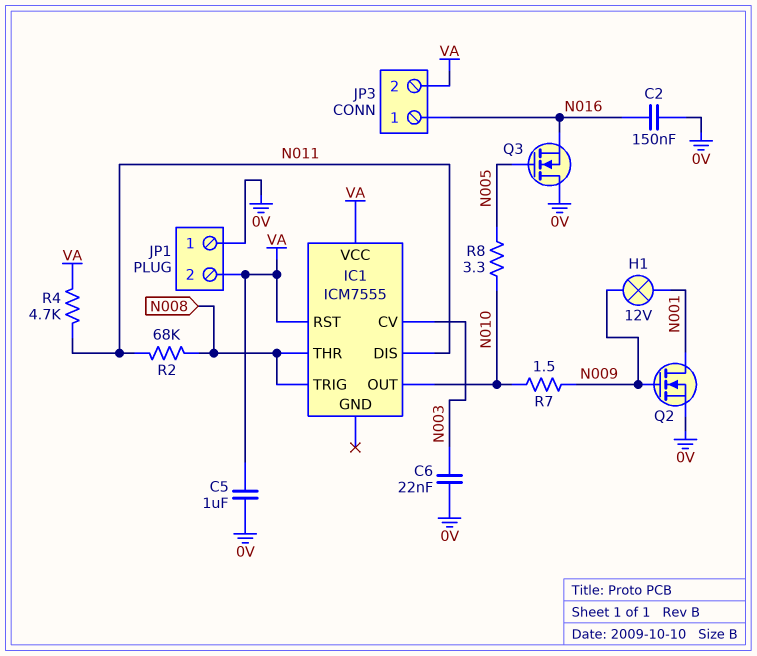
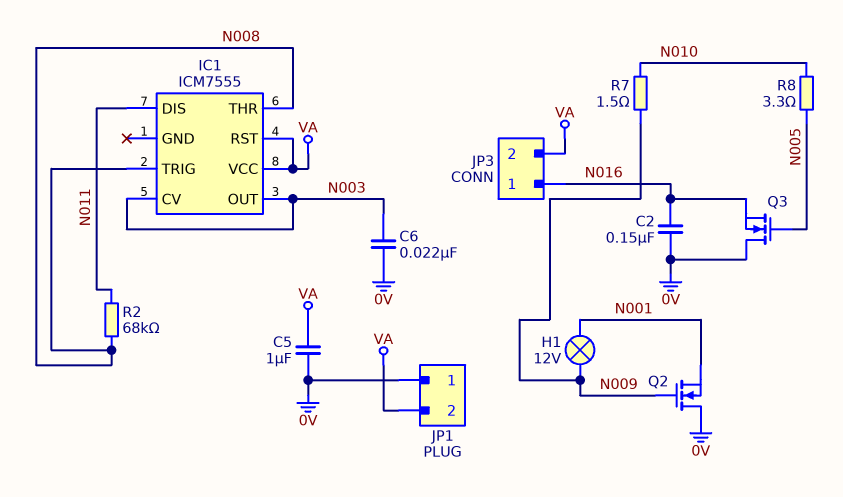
IC1 pin OUT: N010 -> N003
Q2: NMOS (G N009, D N001, S 0V) -> NMOS (G N009, D 0V, S N001)
R4: 4.7k (N011, VA) -> none

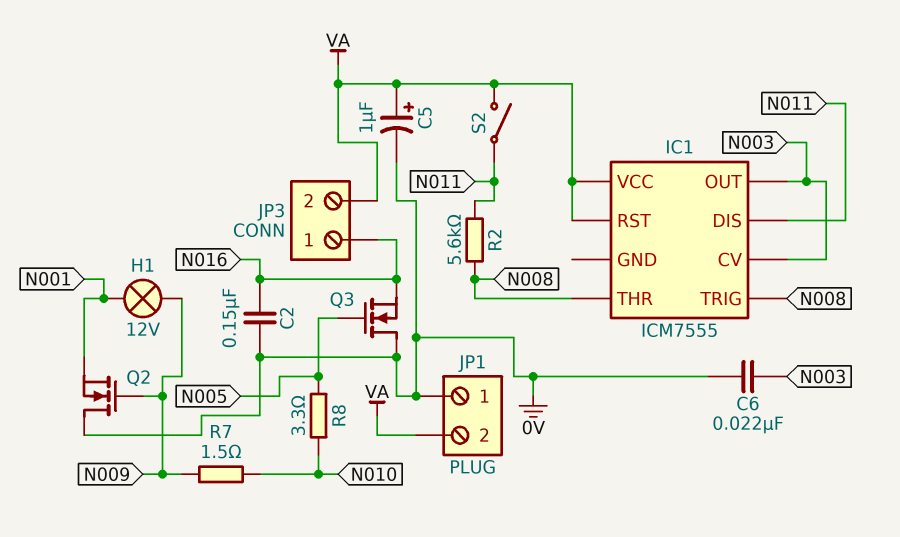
C5: 1uF (0V, VA) -> 1uF (plus VA, minus 0V)
R2: 68k (N008, N011) -> 5.6k (N008, N011)
S2: none -> switch (N011, VA)

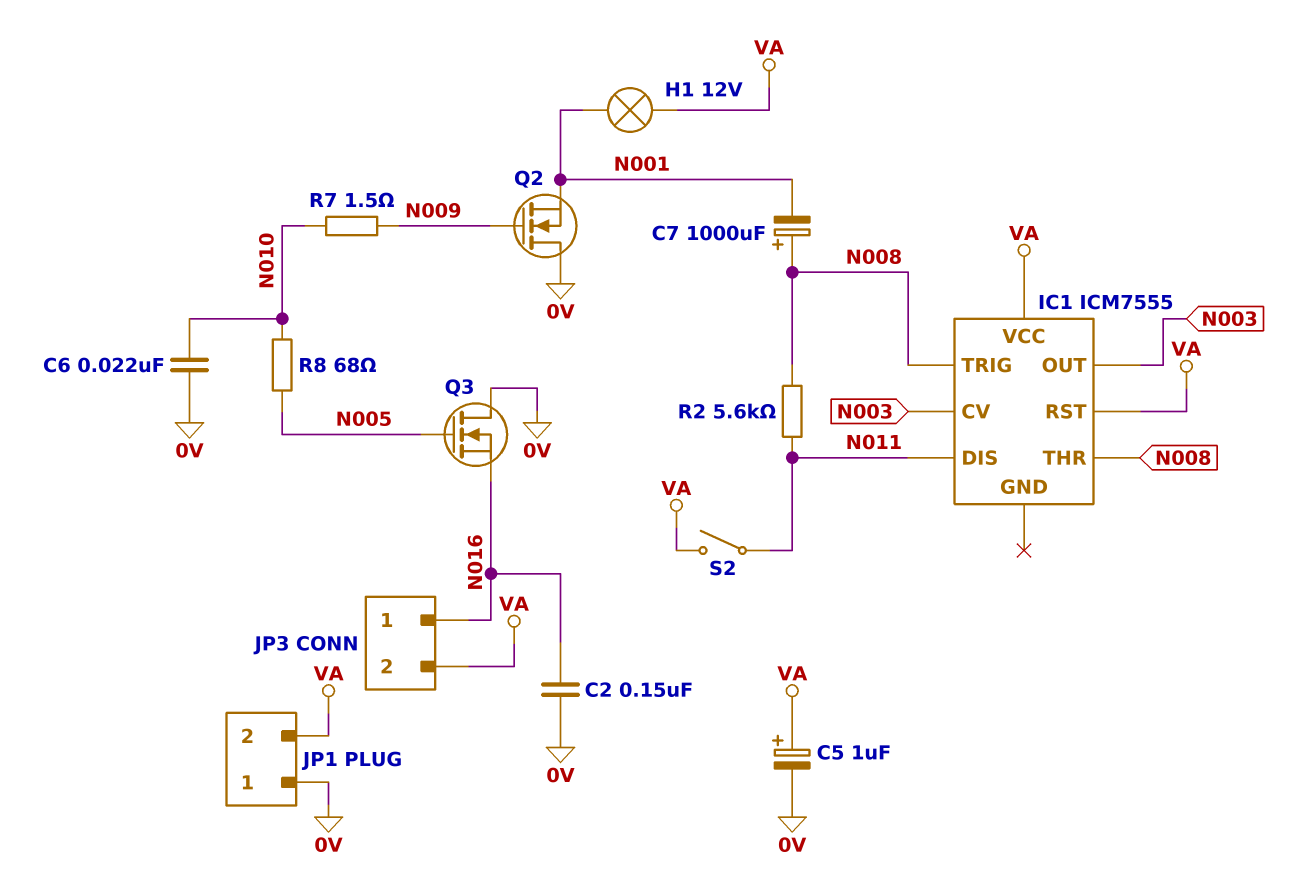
C6: 22nF (0V, N003) -> 22nF (0V, N010)
C7: none -> 1000uF (plus N008, minus N001)
H1: lamp 12V (N001, N009) -> lamp 12V (N001, VA)
R8: 3.3 (N005, N010) -> 68 (N005, N010)

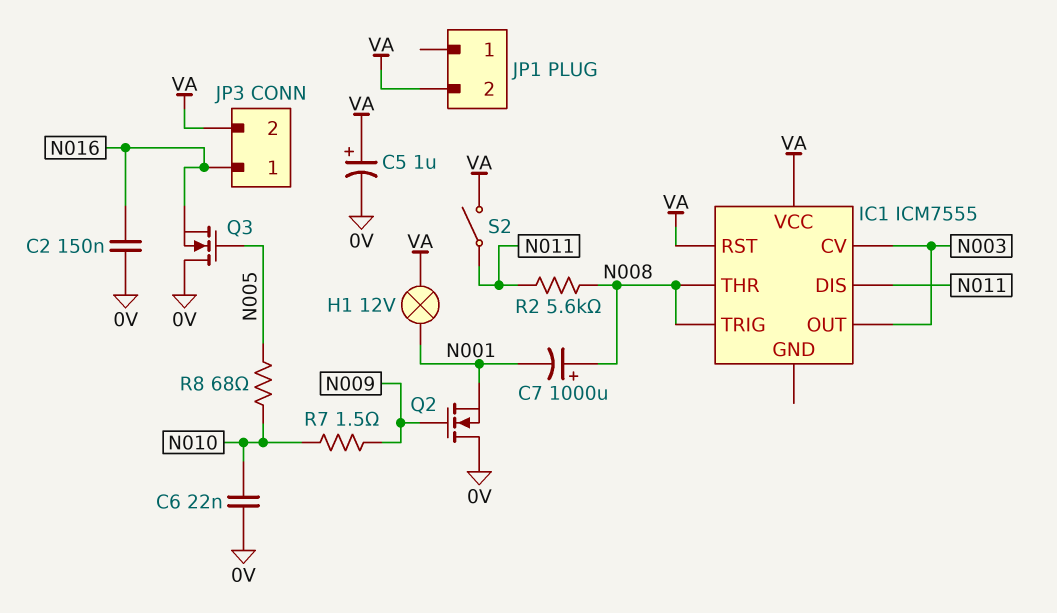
JP1 pin 1: 0V -> none

